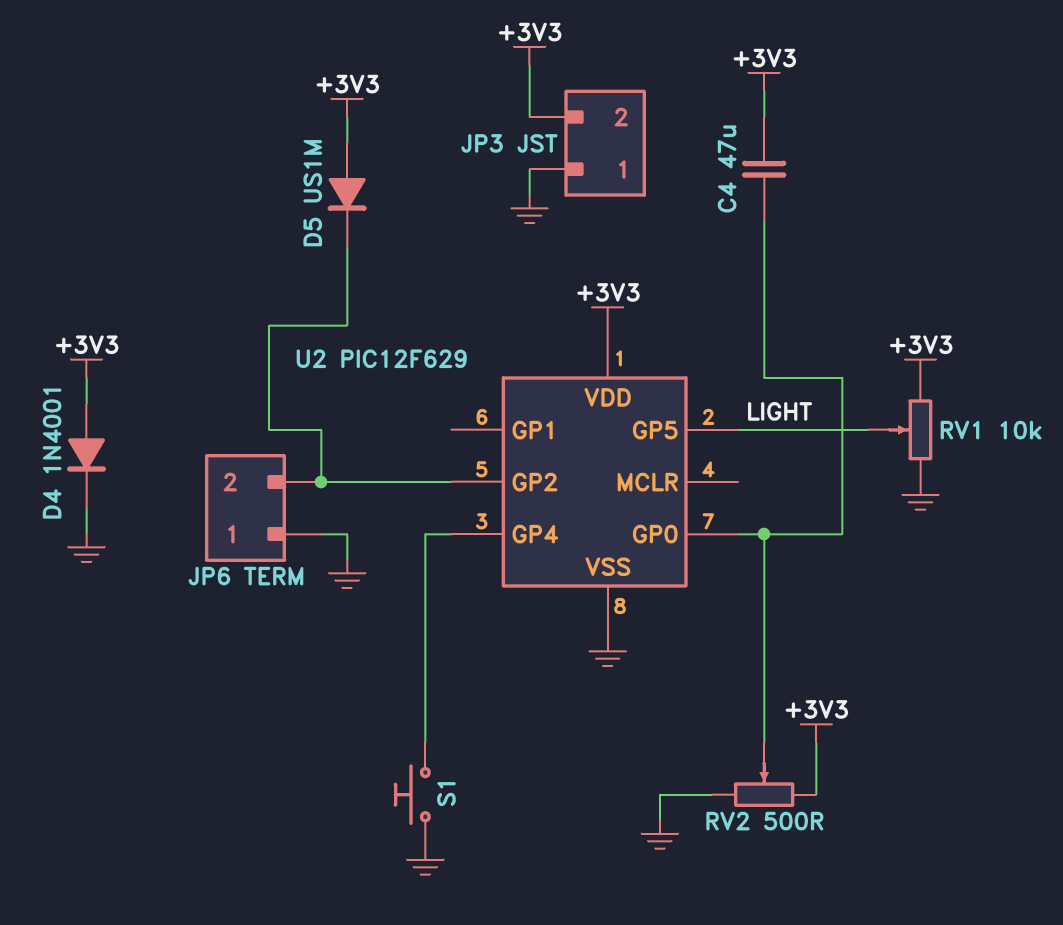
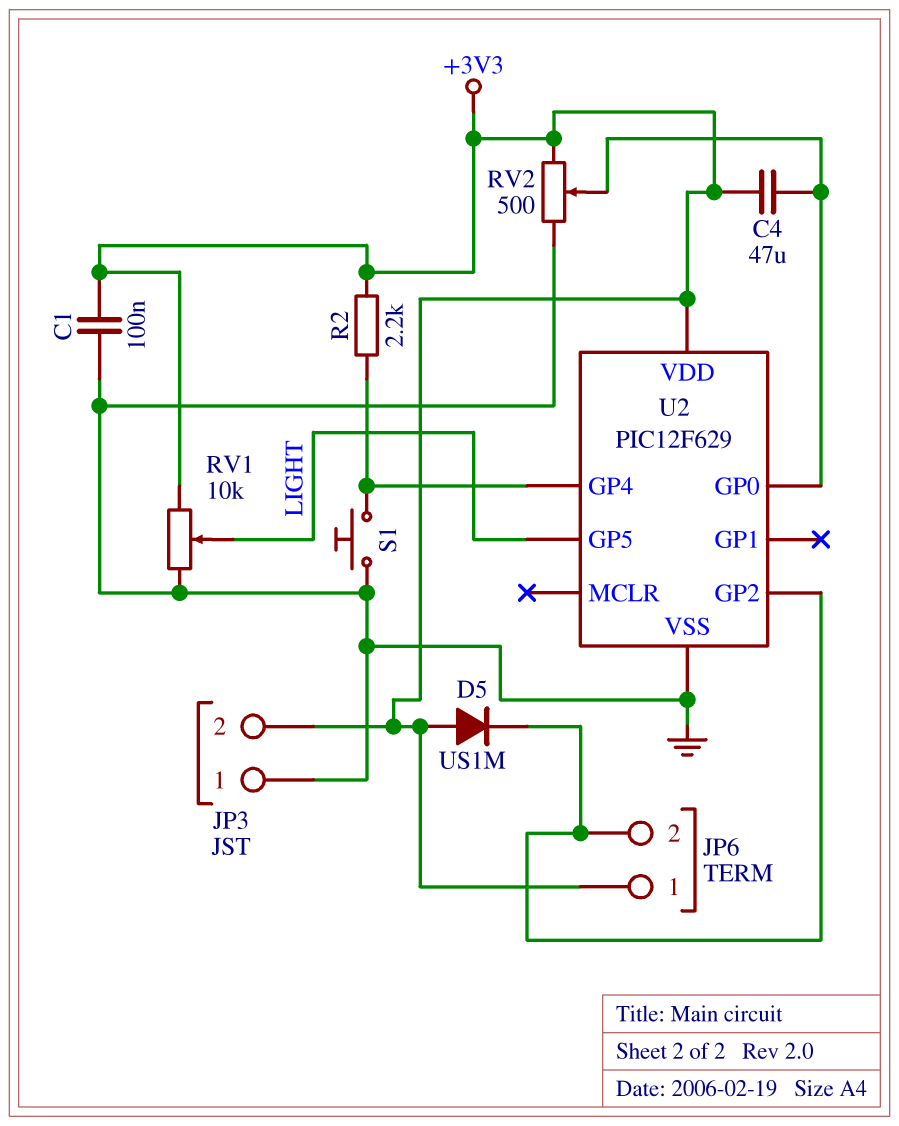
C1: none -> 100nF (+3V3, GND)
D4: diode 1N4001 (A +3V3, K GND) -> none
JP6 pin 1: GND -> +3V3
R2: none -> 2.2k (+3V3, U2/GP4)

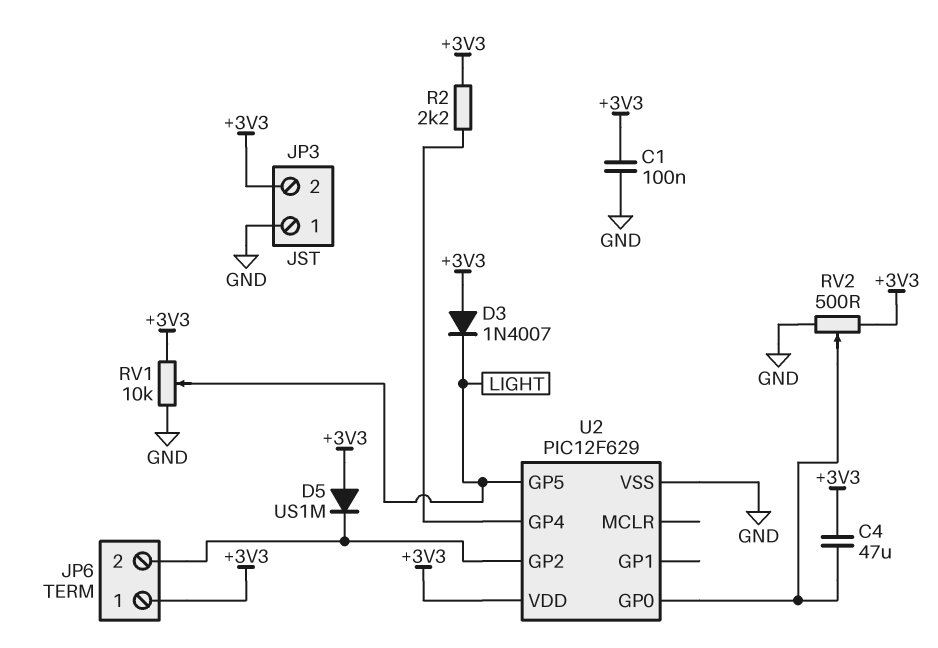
D3: none -> diode 1N4007 (A +3V3, K LIGHT)
S1: button (GND, U2/GP4) -> none

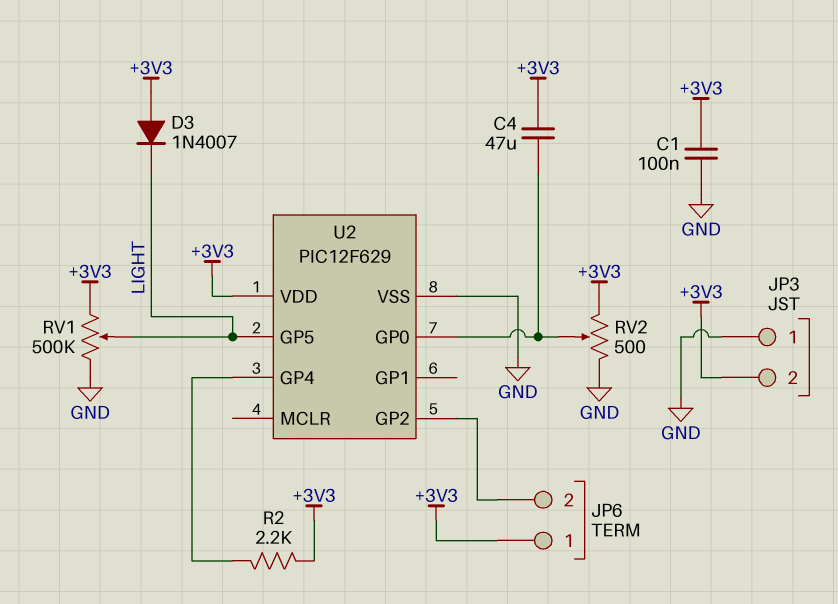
D5: diode US1M (A +3V3, K JP6/2) -> none
RV1: 10k (+3V3, GND, wiper LIGHT) -> 500k (+3V3, GND, wiper LIGHT)

